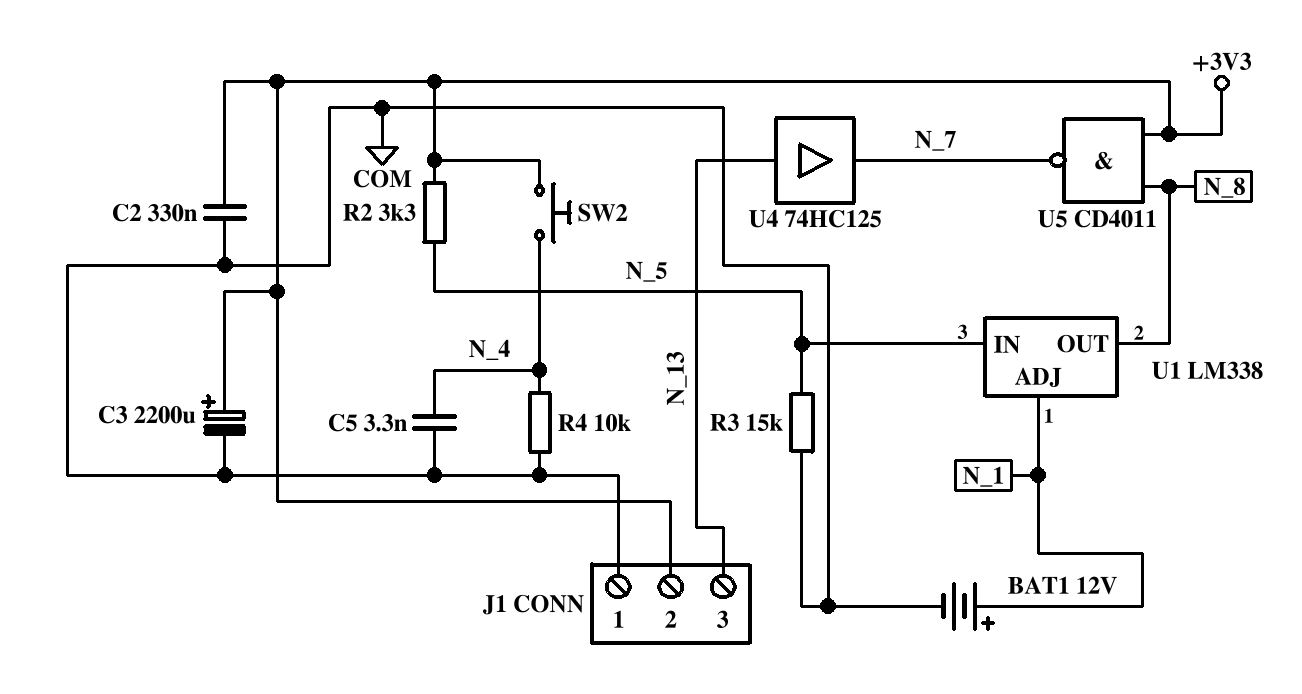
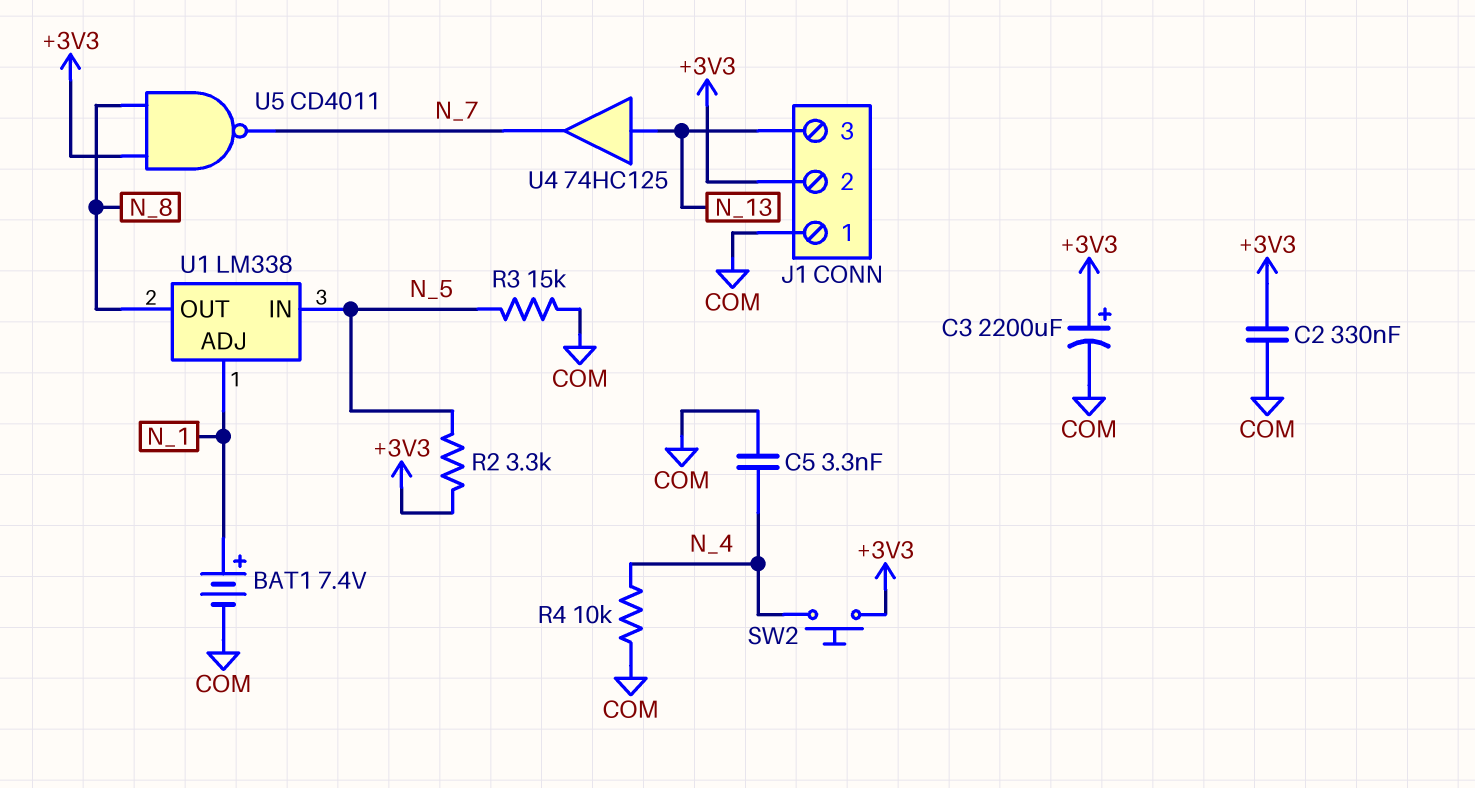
BAT1: 12V (plus N_1, minus COM) -> 7.4V (plus N_1, minus COM)

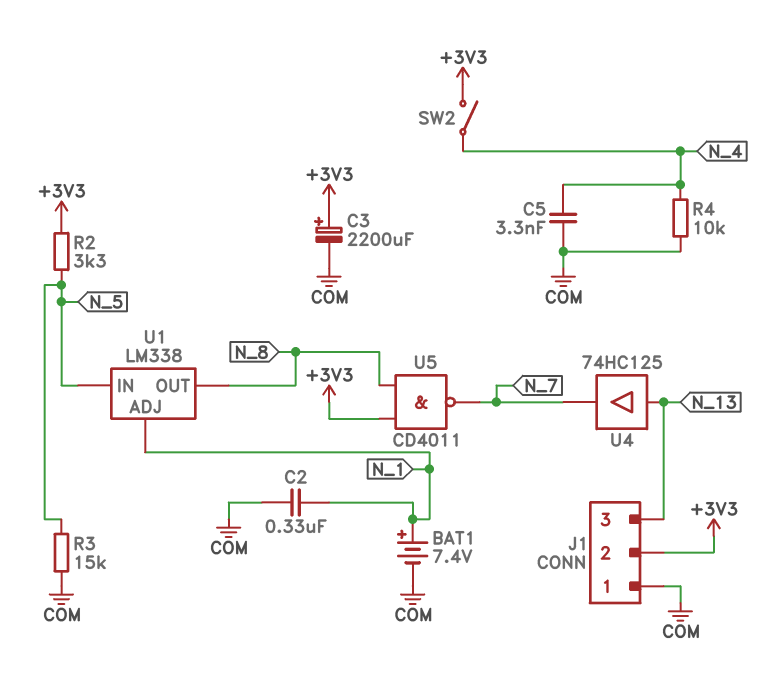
C2: 330nF (+3V3, COM) -> 330nF (COM, N_1)
SW2: button (+3V3, N_4) -> switch (+3V3, N_4)

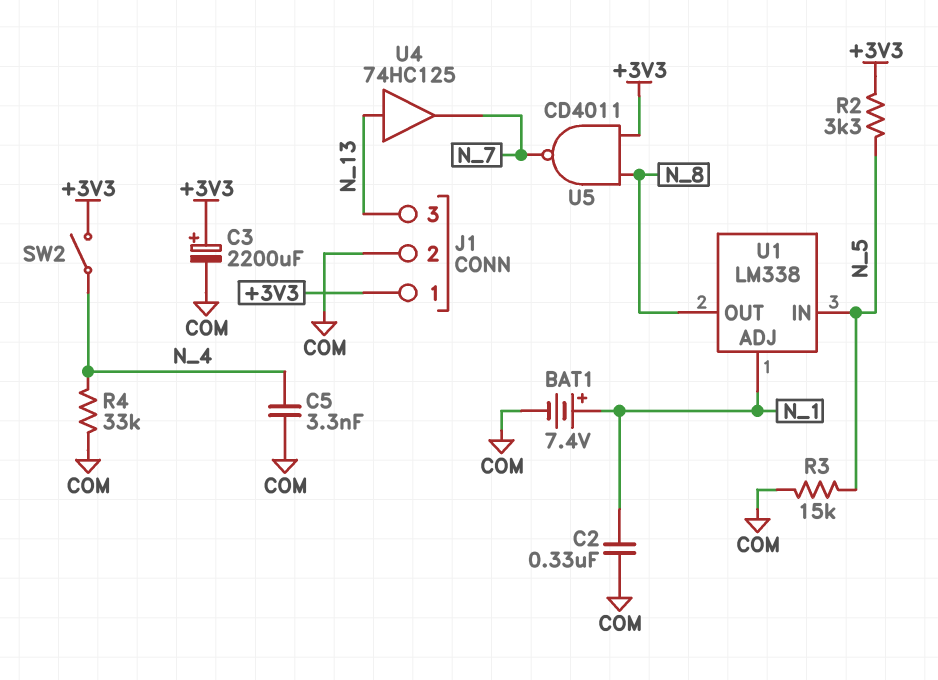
J1 pin 1: COM -> +3V3
J1 pin 2: +3V3 -> COM
R4: 10k (COM, N_4) -> 33k (COM, N_4)

